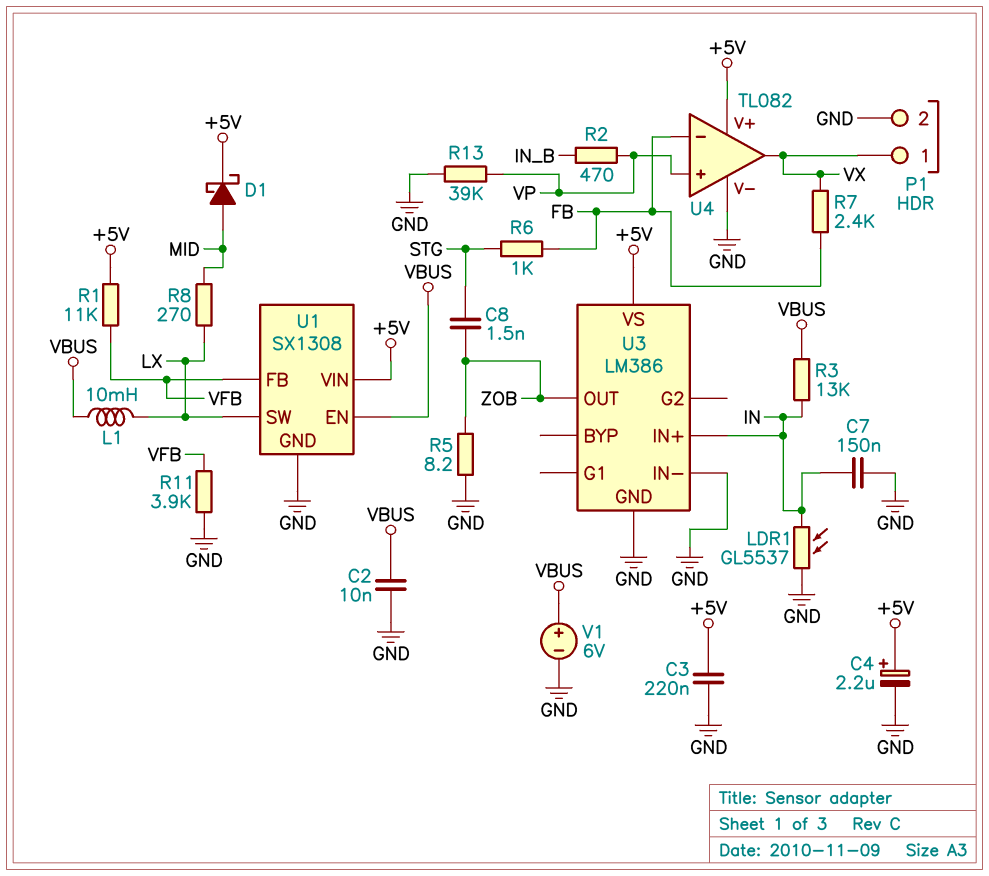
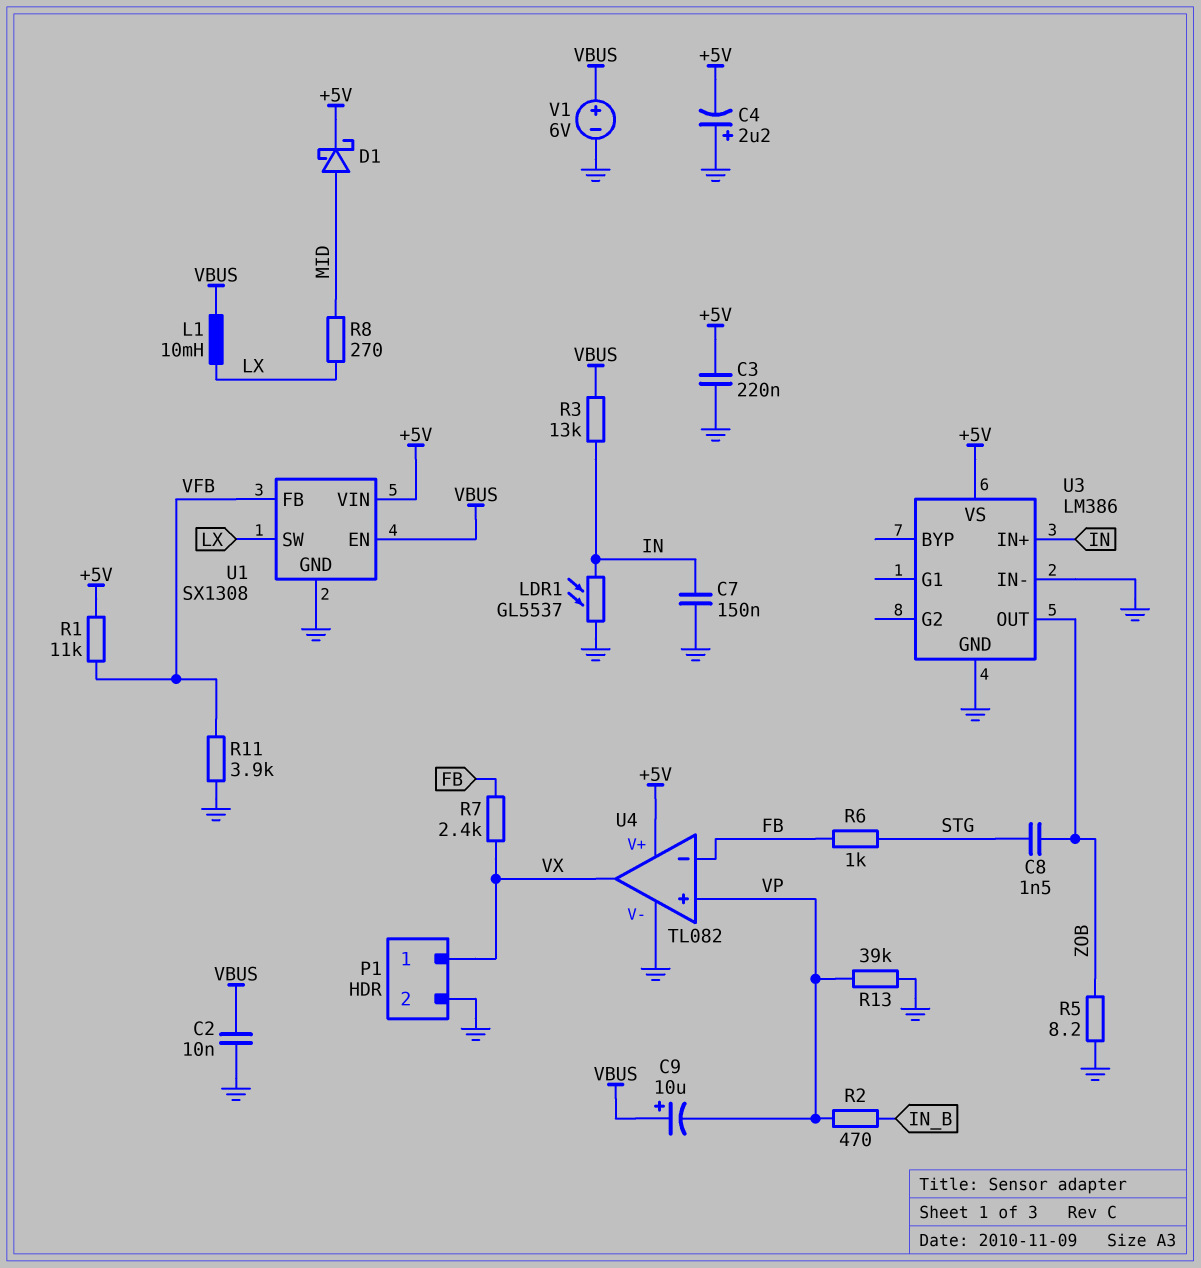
C4: 2.2uF (plus +5V, minus GND) -> 2.2uF (plus GND, minus +5V)
C9: none -> 10uF (plus VBUS, minus VP)

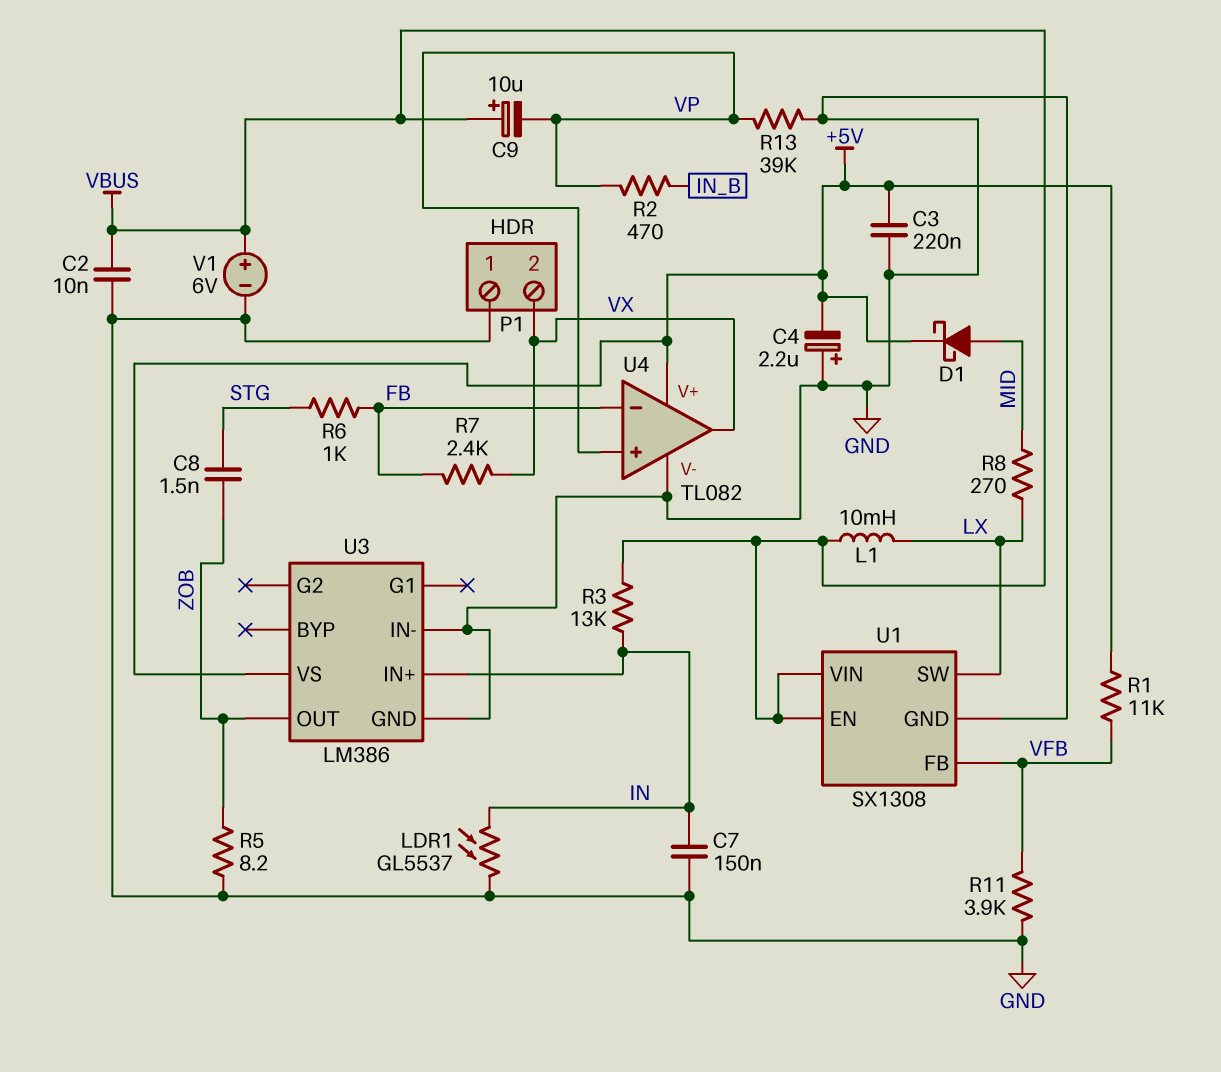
P1 pin 1: VX -> GND
P1 pin 2: GND -> VX
U1 pin VIN: +5V -> VBUS

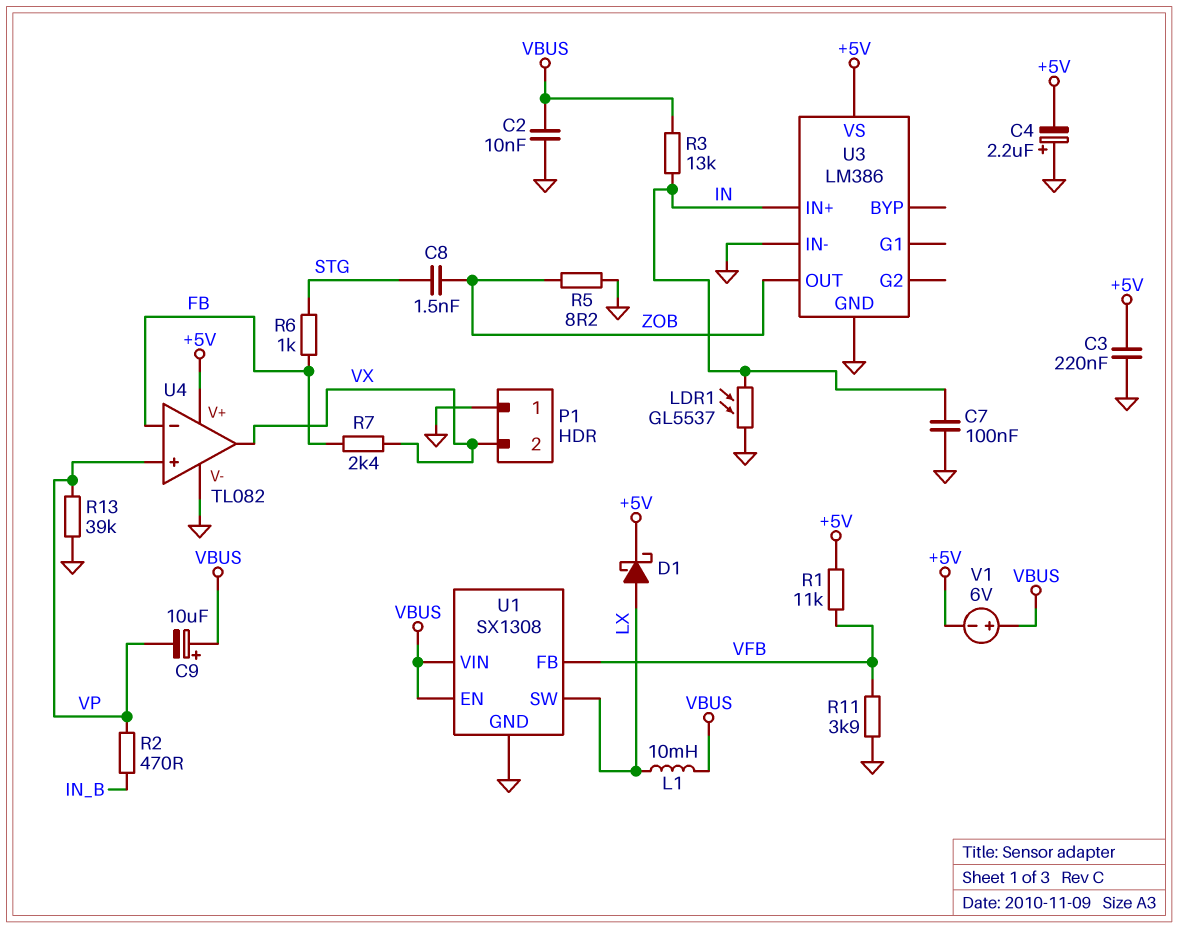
C7: 150nF (GND, IN) -> 100nF (GND, IN)
D1: schottky (A MID, K +5V) -> schottky (A LX, K +5V)
R8: 270 (LX, MID) -> none
V1: 6V (plus VBUS, minus GND) -> 6V (plus VBUS, minus +5V)

